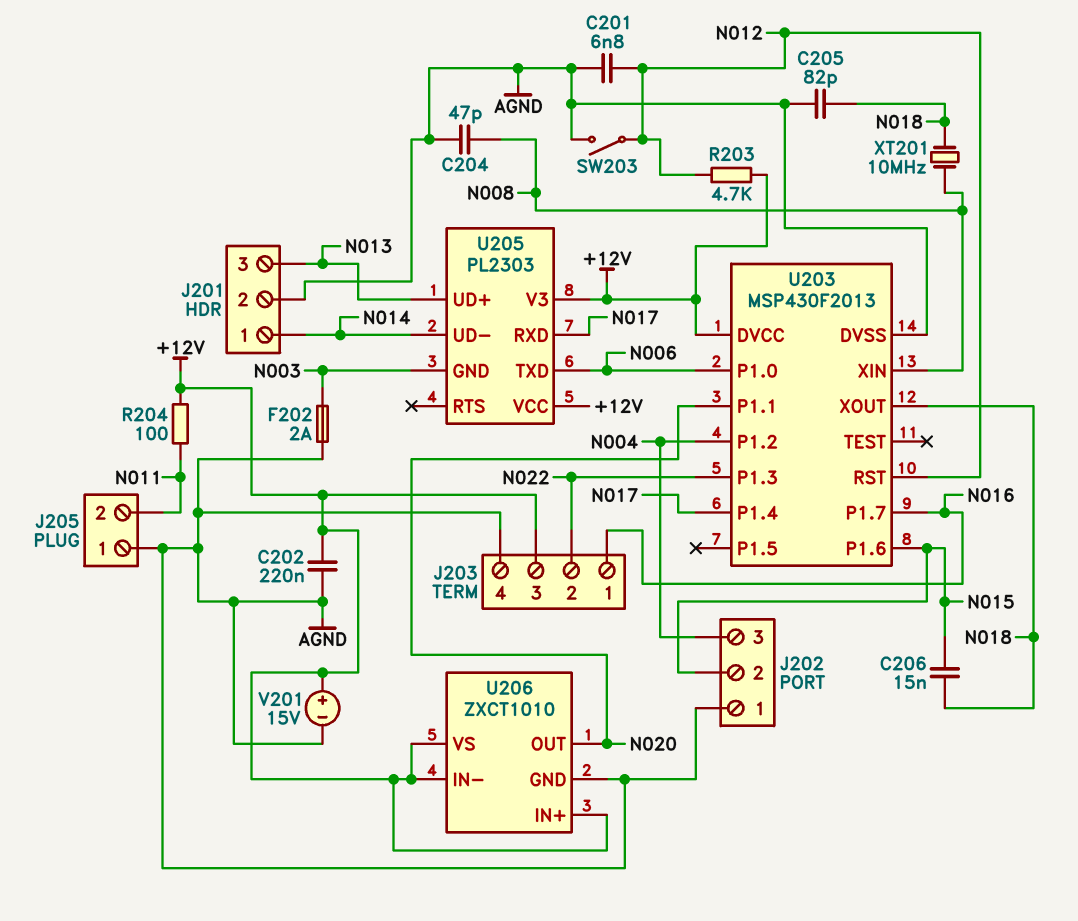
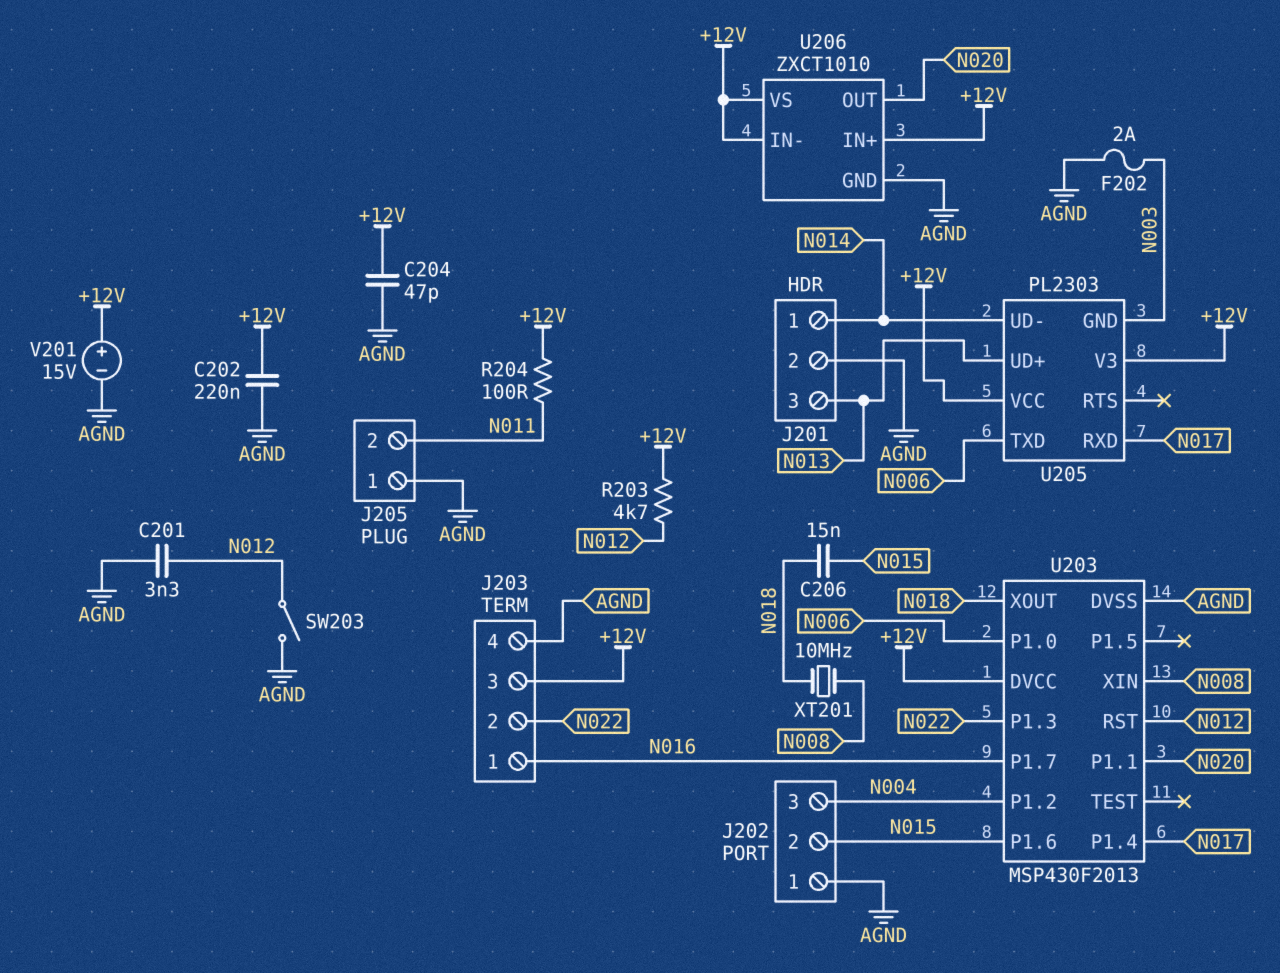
C201: 6.8nF (AGND, N012) -> 3.3nF (AGND, N012)
C204: 47pF (AGND, N008) -> 47pF (+12V, AGND)
C205: 82pF (AGND, N018) -> none

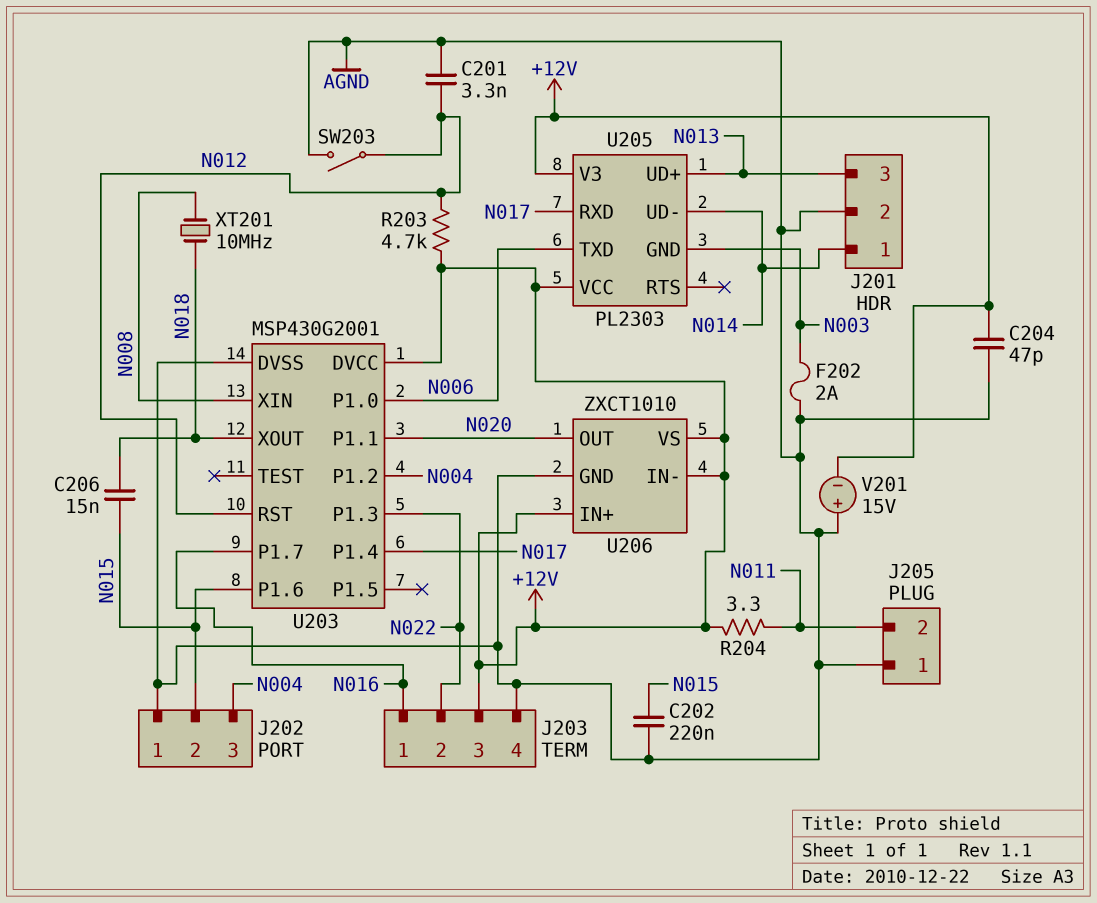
C202: 220nF (+12V, AGND) -> 220nF (AGND, N015)
R204: 100 (+12V, N011) -> 3.3 (+12V, N011)
U203: MSP430F2013 -> MSP430G2001
V201: 15V (plus +12V, minus AGND) -> 15V (plus AGND, minus +12V)

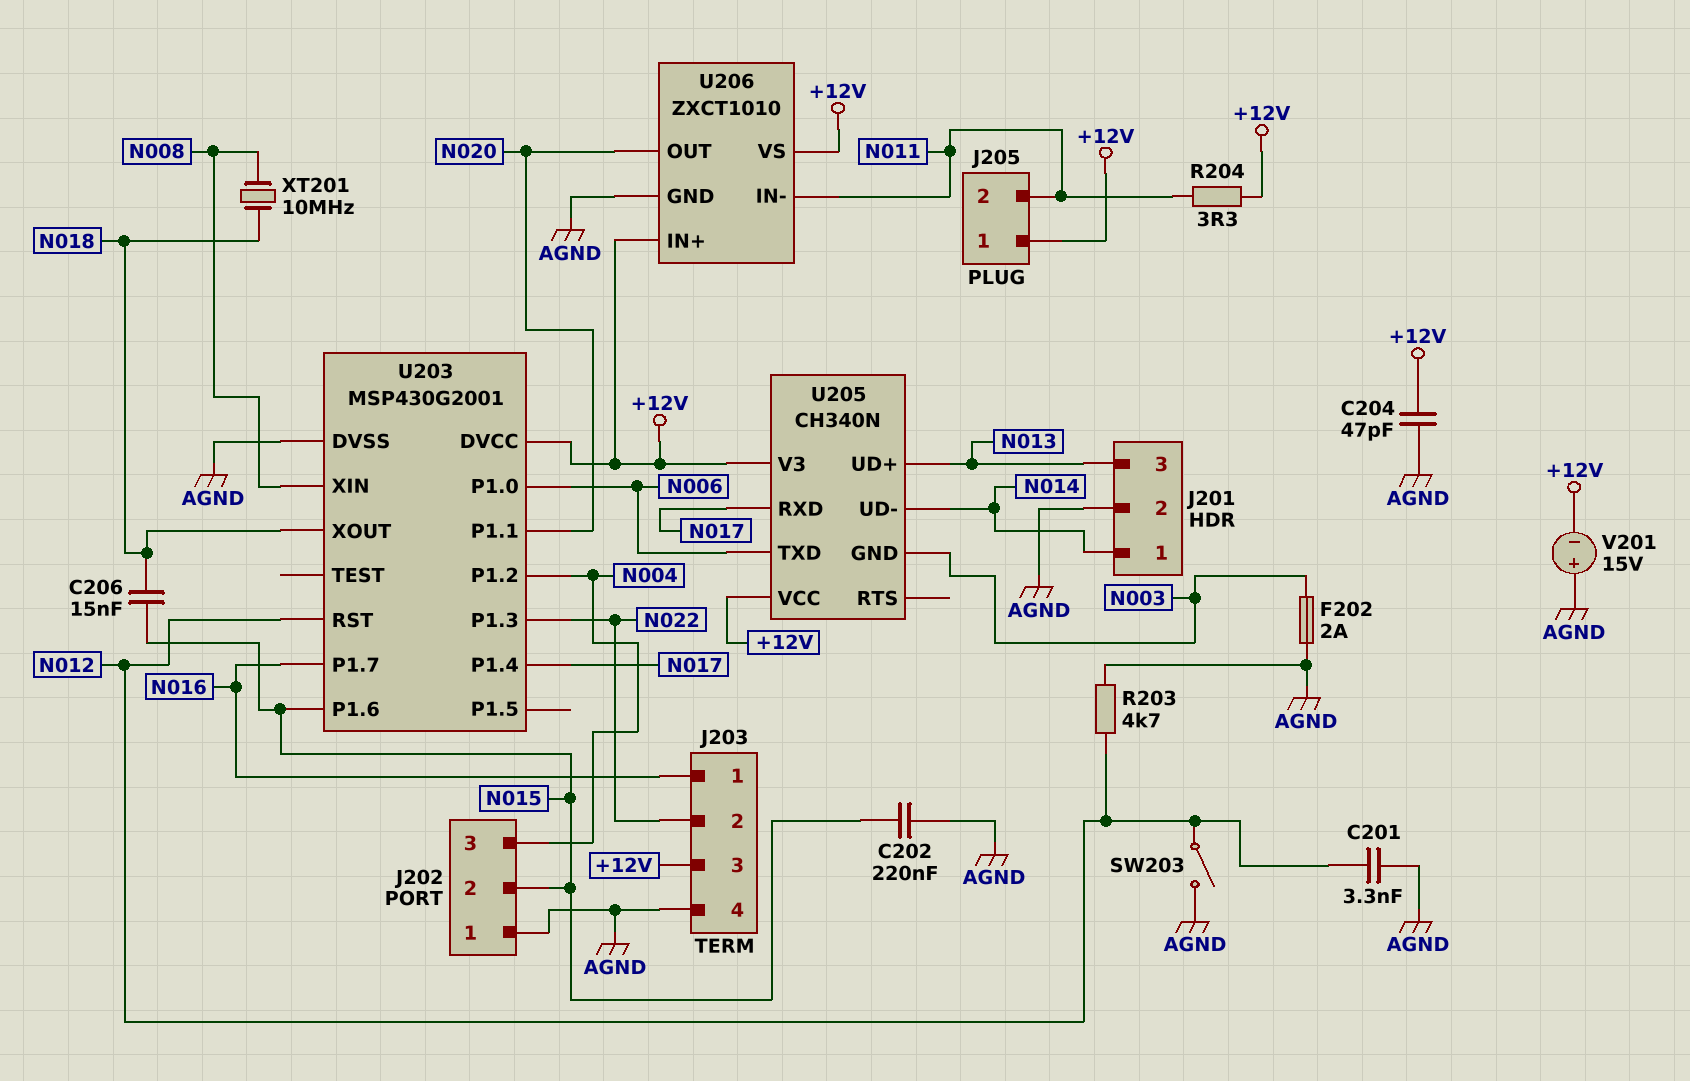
J205 pin 1: AGND -> +12V
R203: 4.7k (+12V, N012) -> 4.7k (AGND, N012)
U205: PL2303 -> CH340N
U206 pin IN-: +12V -> N011

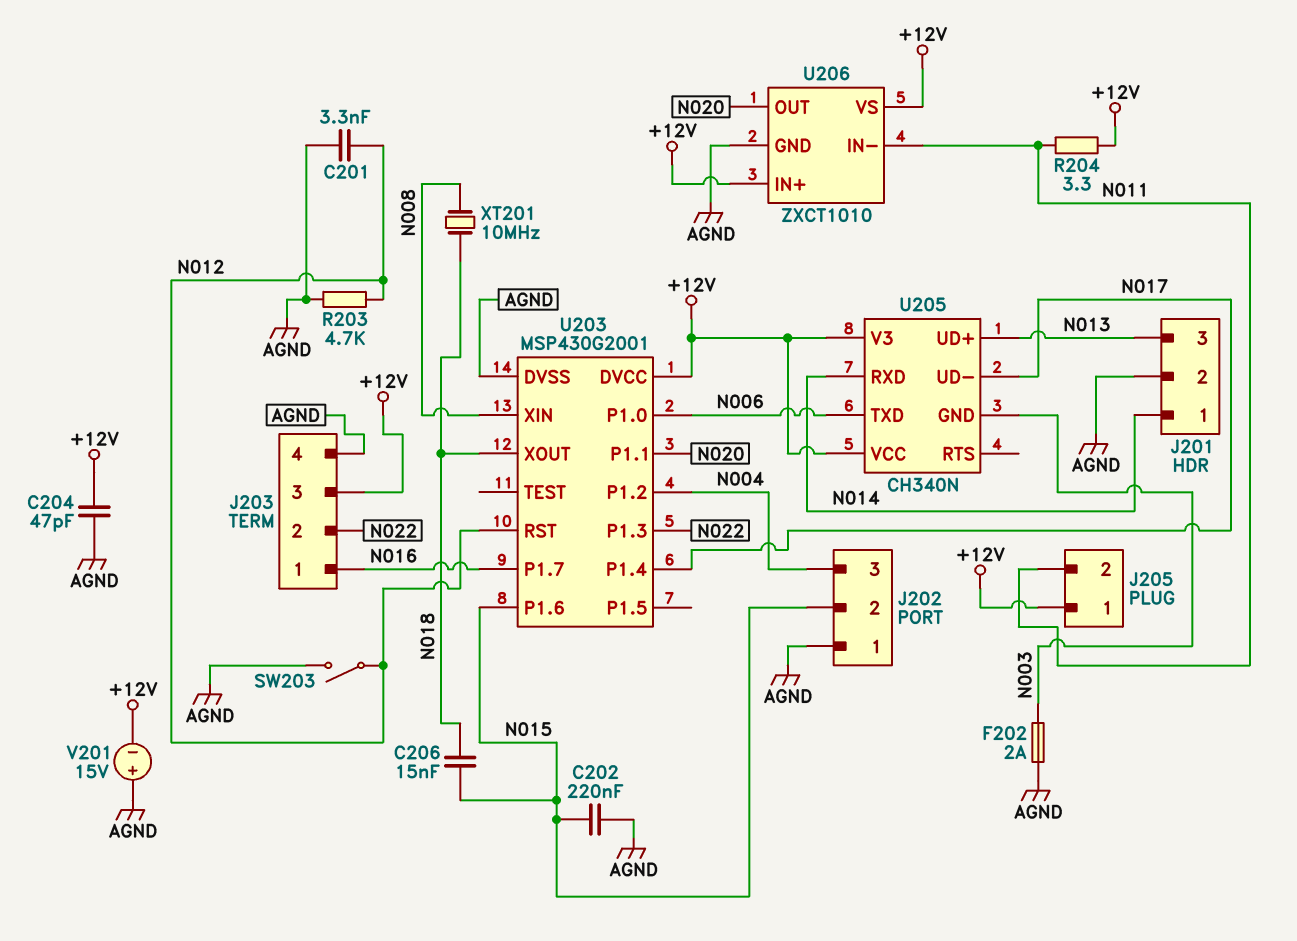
U205 pin RXD: N017 -> N014
U205 pin UD-: N014 -> N017

